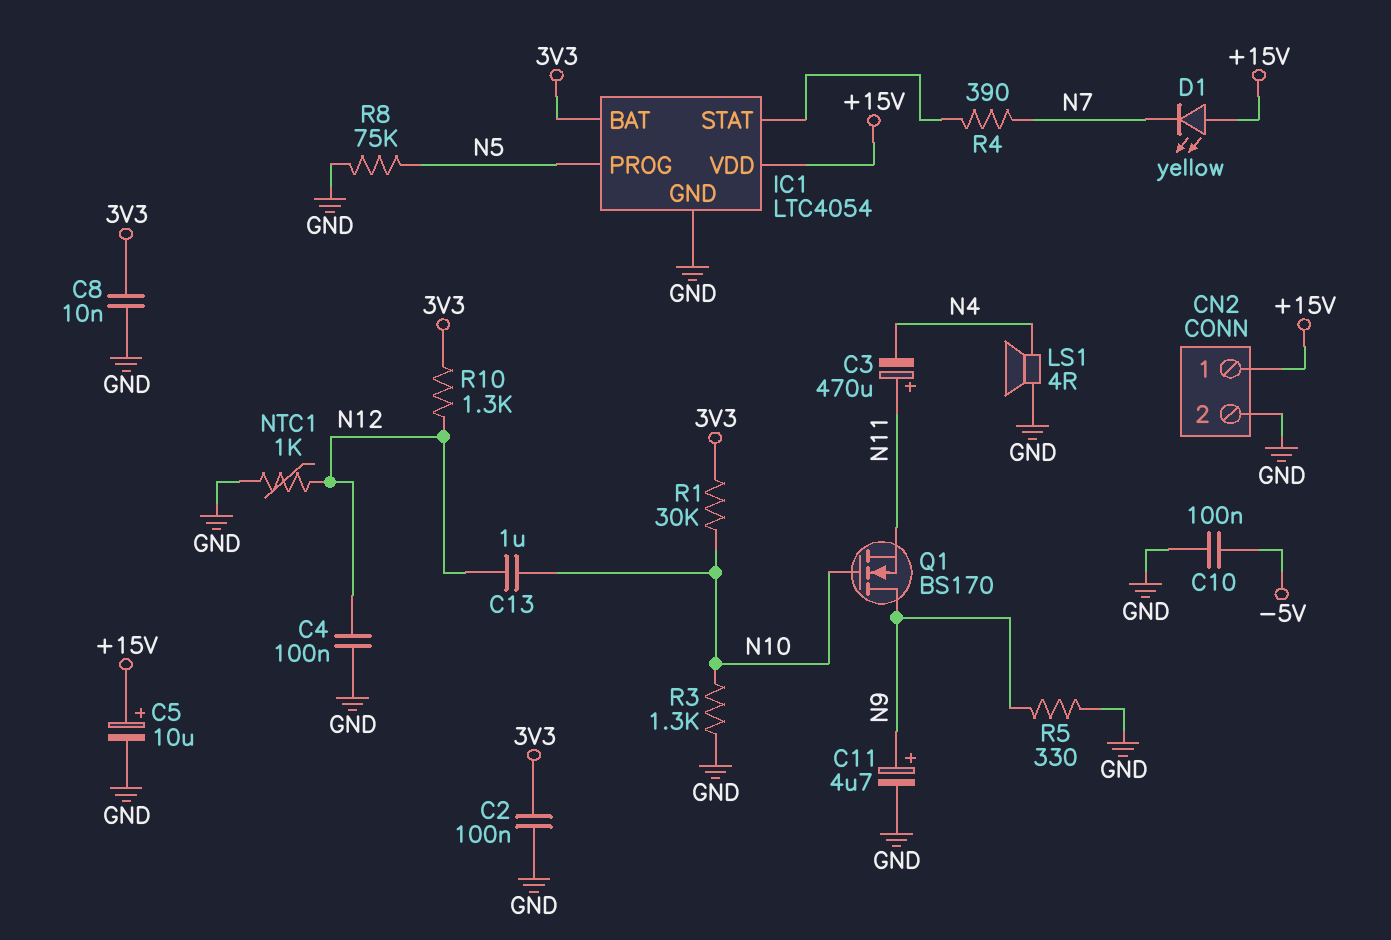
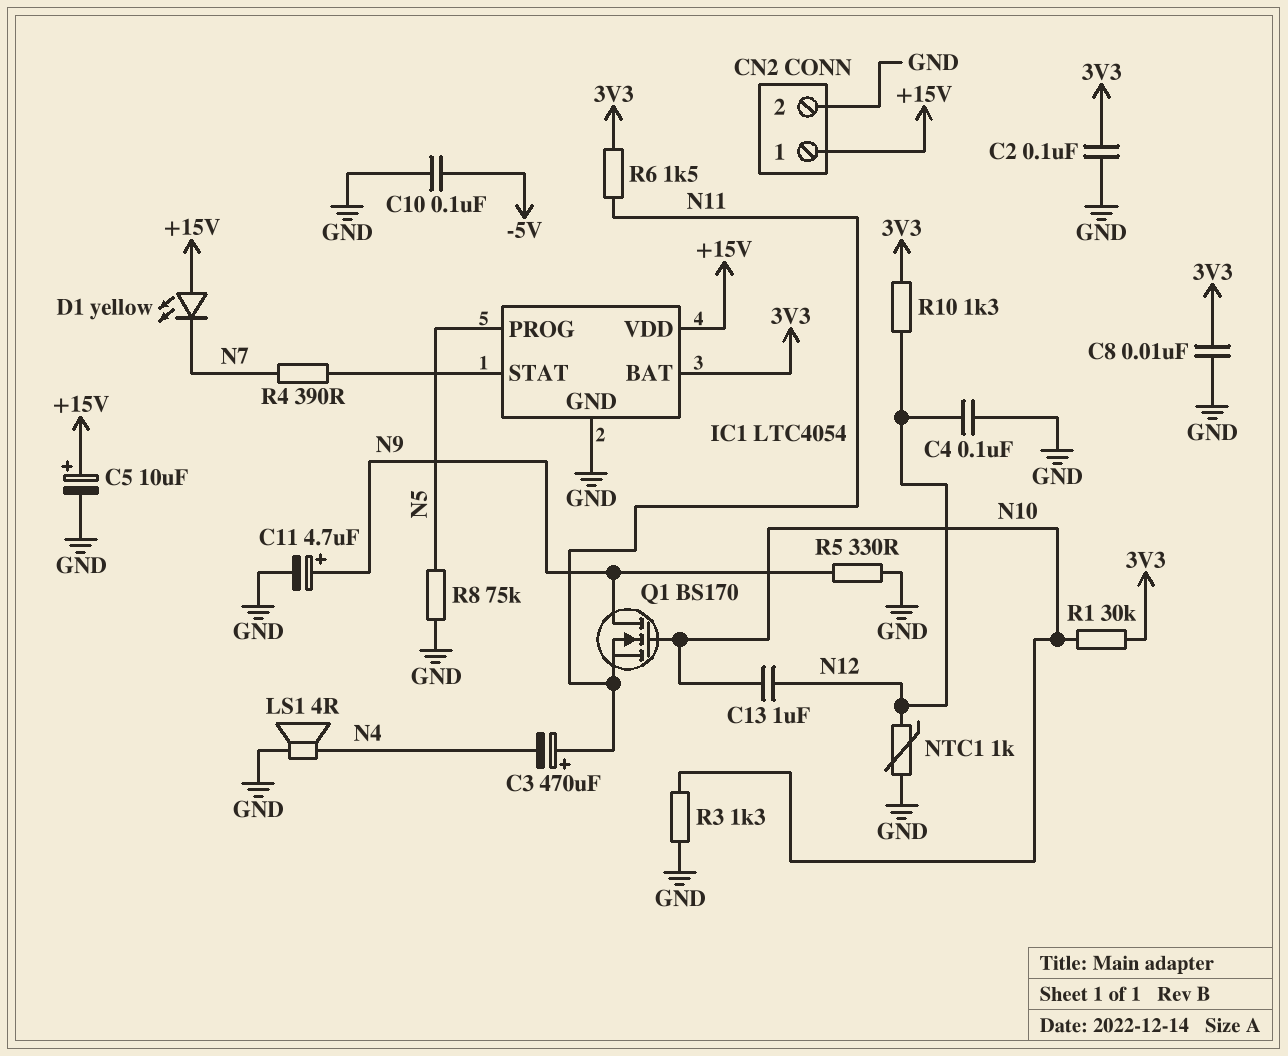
R6: none -> 1.5k (3V3, N11)

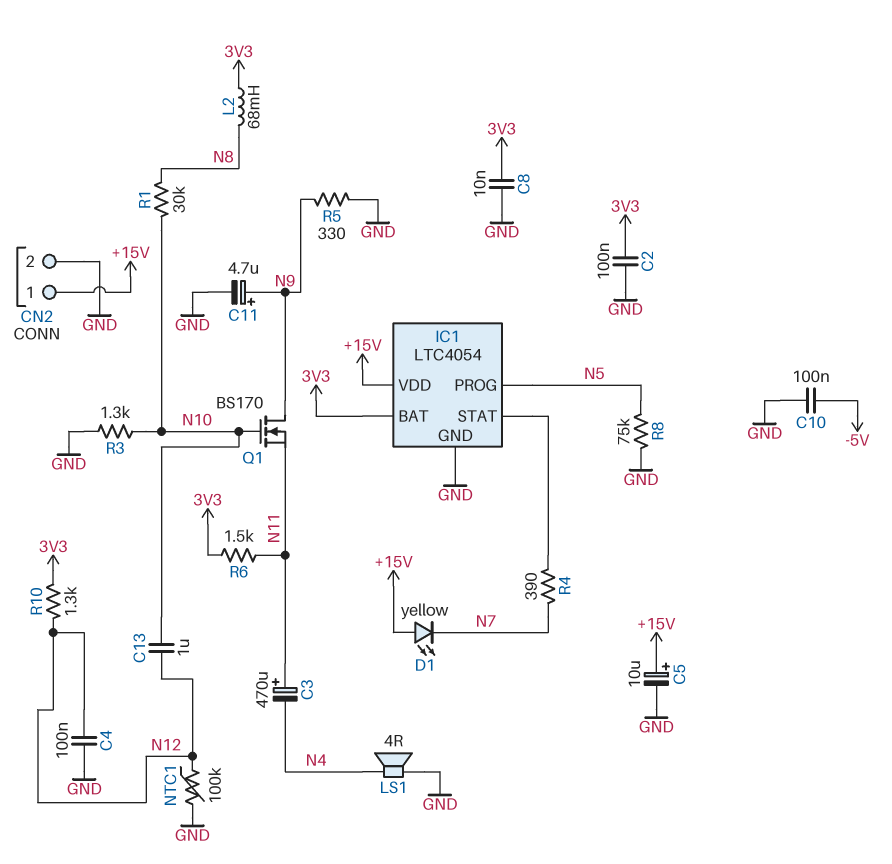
L2: none -> 68mH (3V3, N8)
NTC1: 1k (GND, N12) -> 100k (GND, N12)
R1: 30k (3V3, N10) -> 30k (N8, N10)

